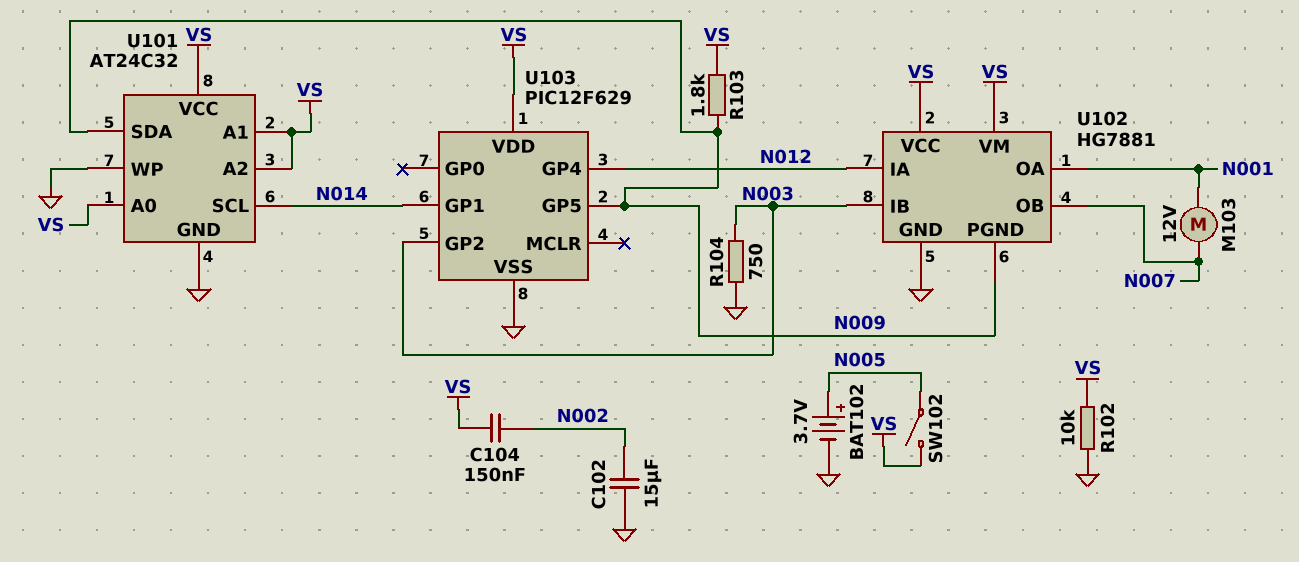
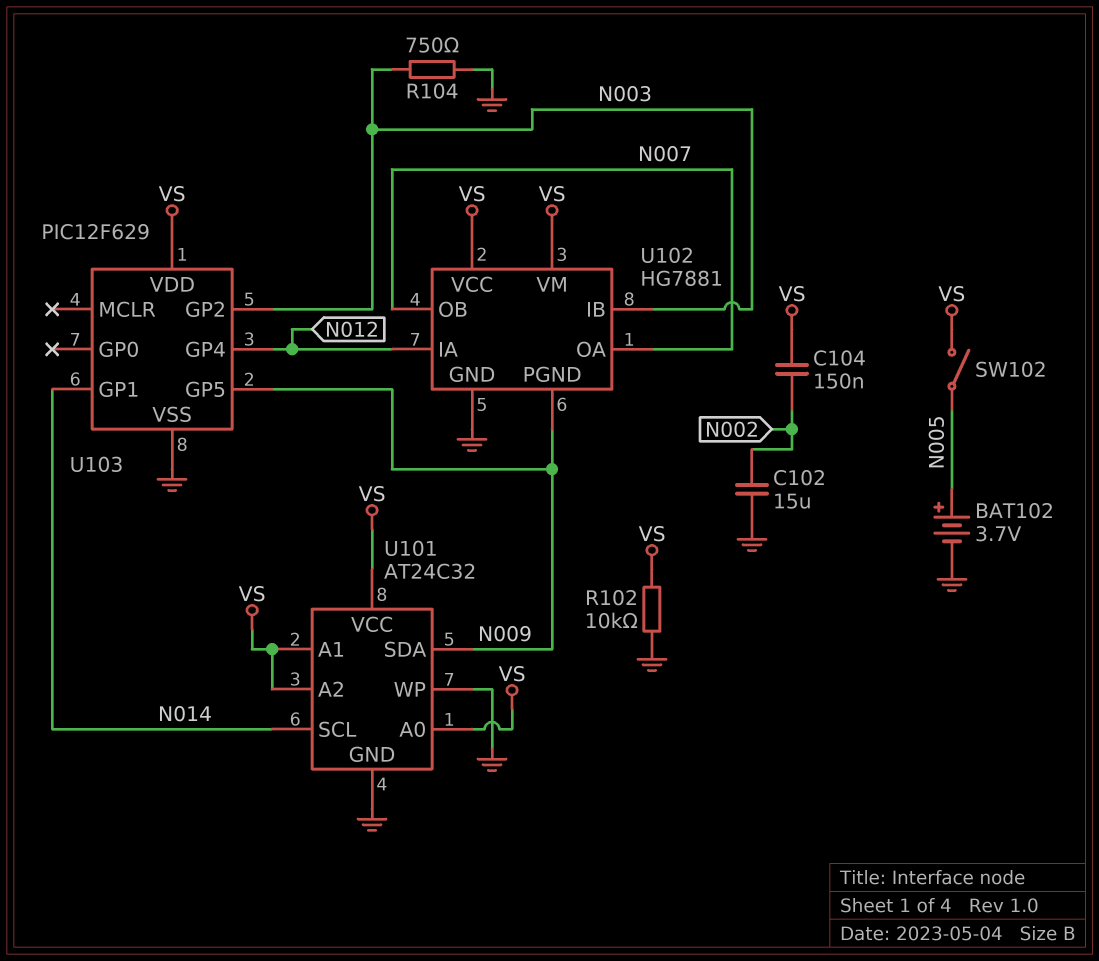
M103: motor 12V (N001, N007) -> none
R103: 1.8k (N009, VS) -> none
U102 pin OA: N001 -> N007

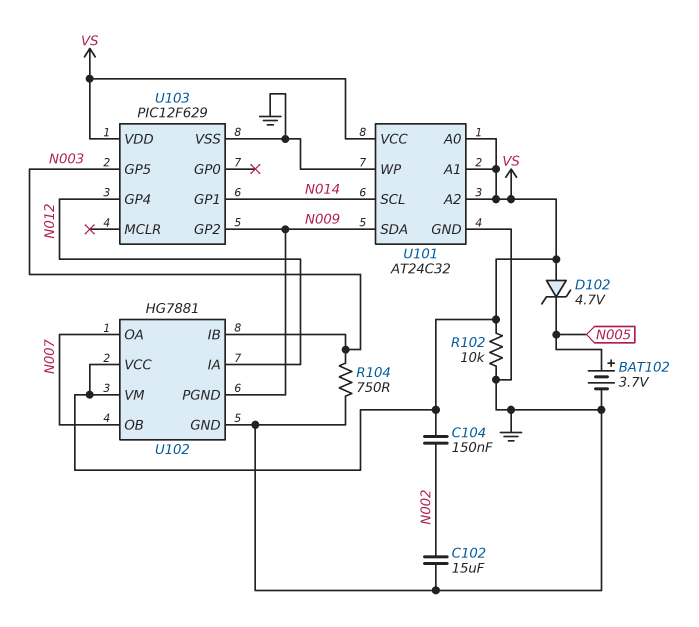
D102: none -> zener 4.7V (A VS, K N005)
SW102: switch (N005, VS) -> none
U103 pin GP2: N003 -> N009
U103 pin GP5: N009 -> N003

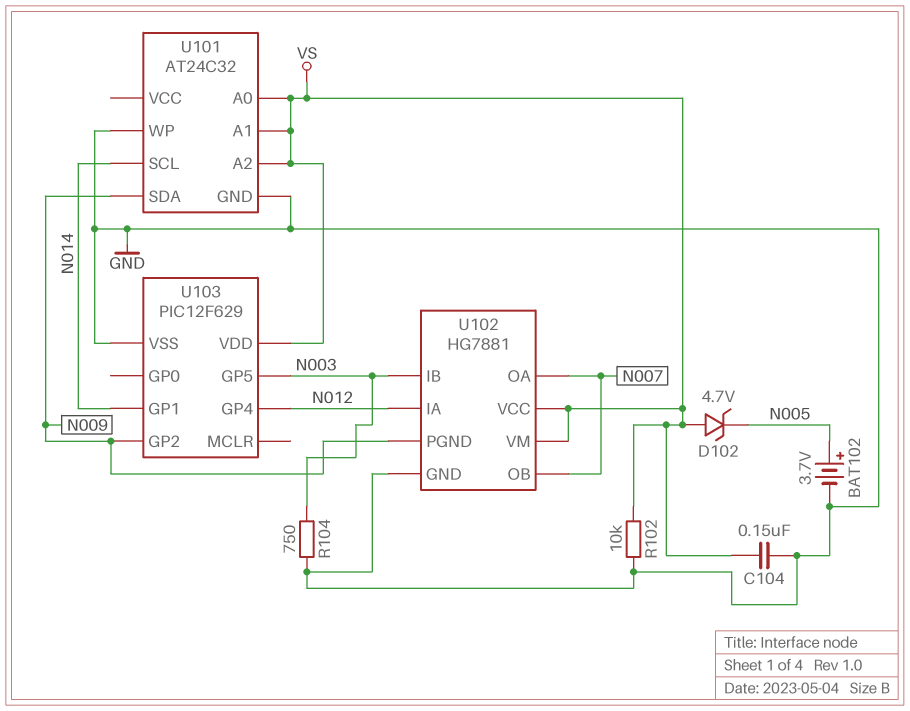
C102: 15uF (GND, N002) -> none
C104: 150nF (N002, VS) -> 150nF (GND, VS)
U101 pin VCC: VS -> none

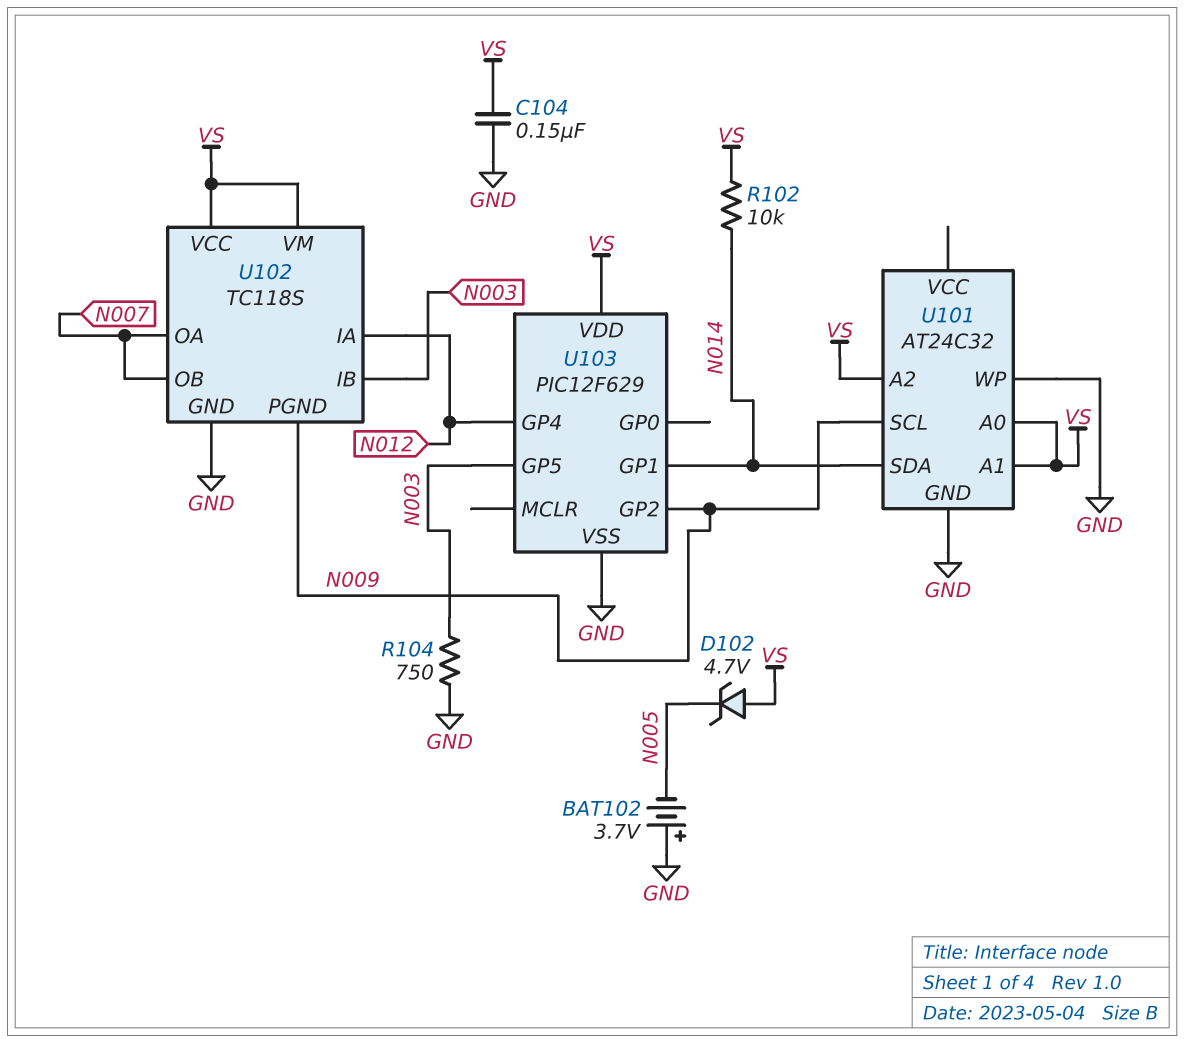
BAT102: 3.7V (plus N005, minus GND) -> 3.7V (plus GND, minus N005)
R102: 10k (GND, VS) -> 10k (N014, VS)
U101 pin SCL: N014 -> N009
U101 pin SDA: N009 -> N014
U102: HG7881 -> TC118S

